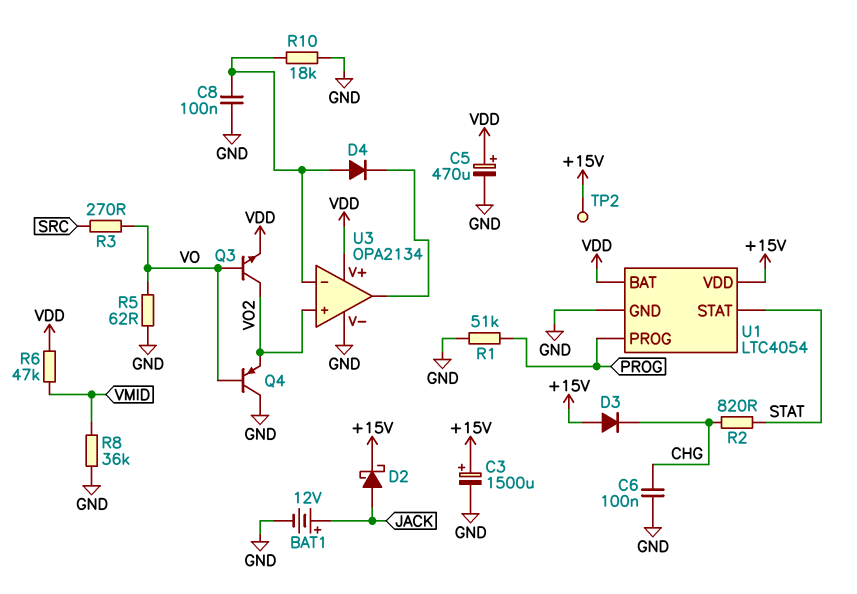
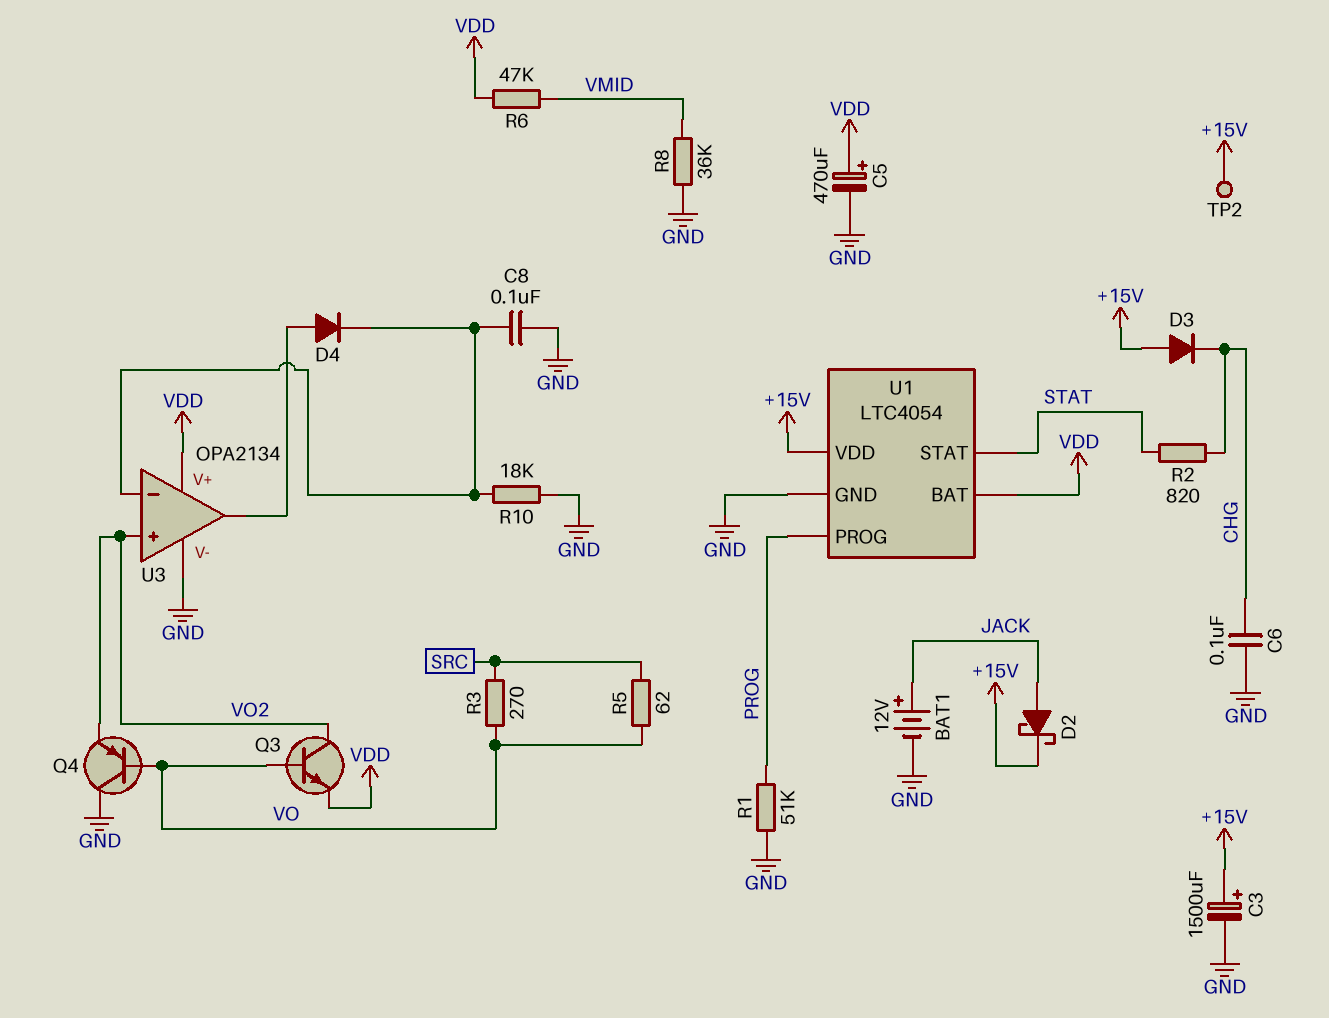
D4: diode (A U3/in-, K U3/out) -> diode (A U3/out, K U3/in-)
R5: 62 (GND, VO) -> 62 (SRC, VO)

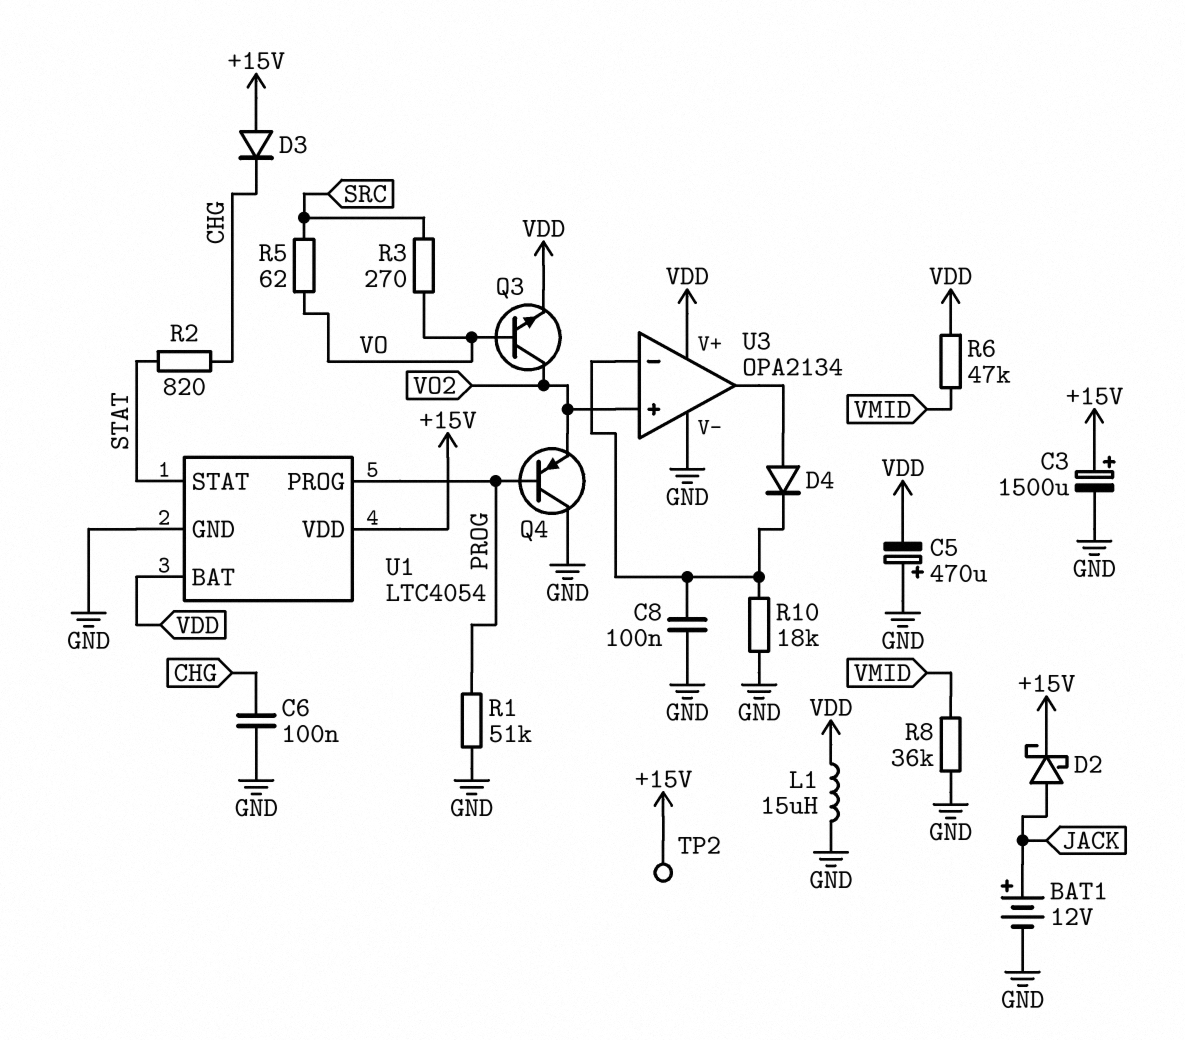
C5: 470uF (plus VDD, minus GND) -> 470uF (plus GND, minus VDD)
L1: none -> 15uH (GND, VDD)
Q4: PNP (B VO, C GND, E VO2) -> PNP (B PROG, C GND, E VO2)

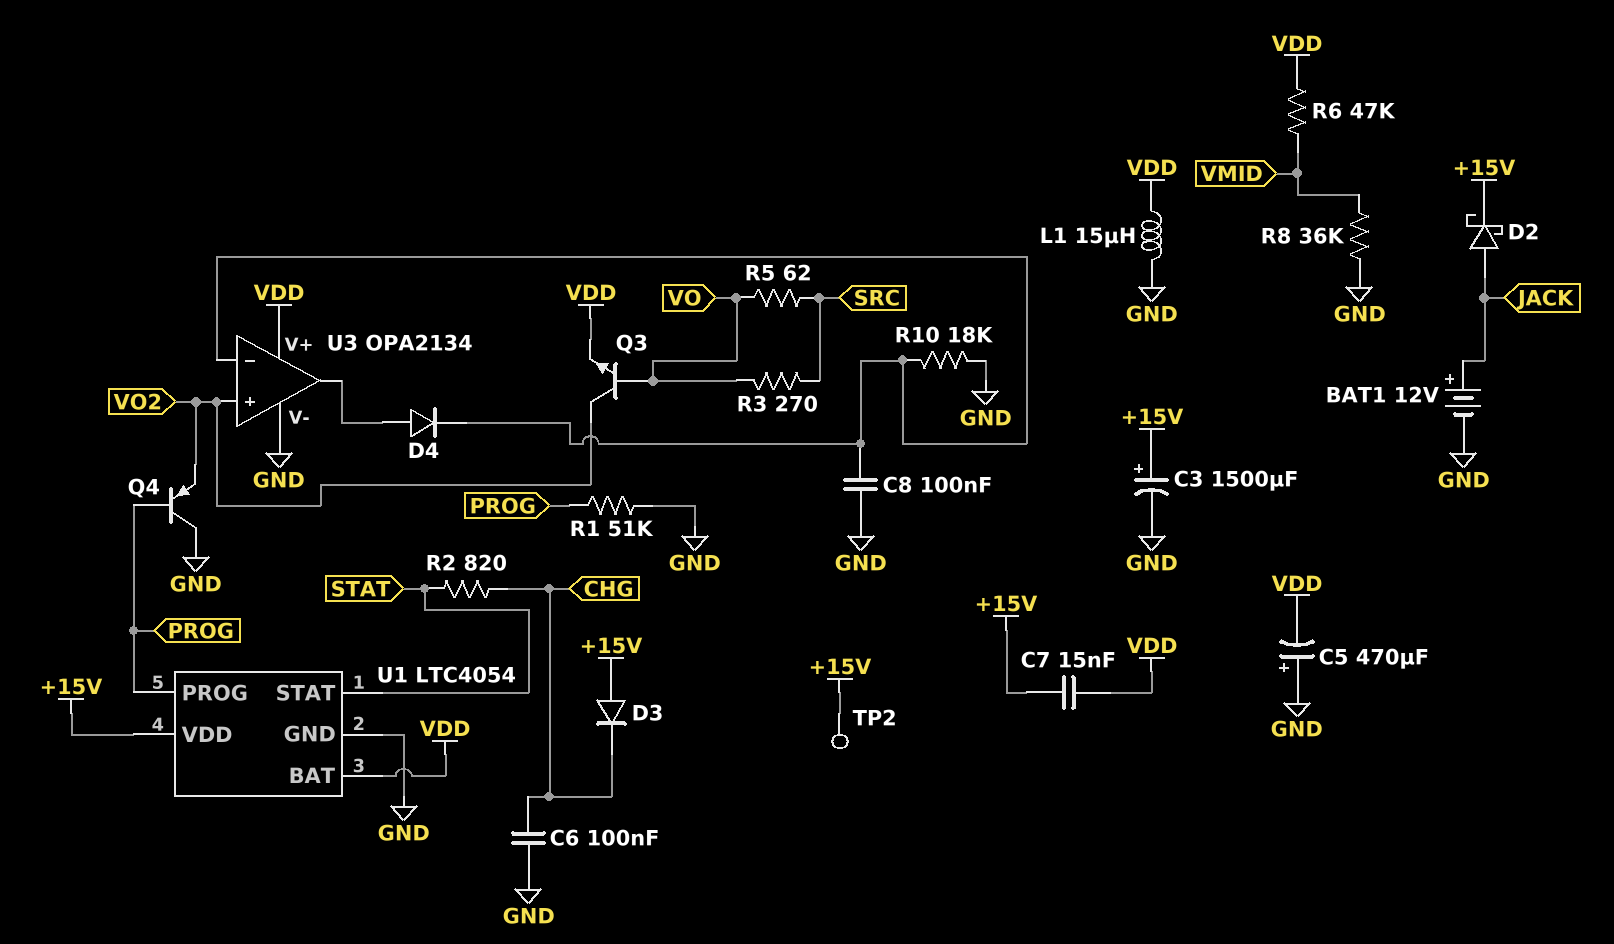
C7: none -> 15nF (+15V, VDD)

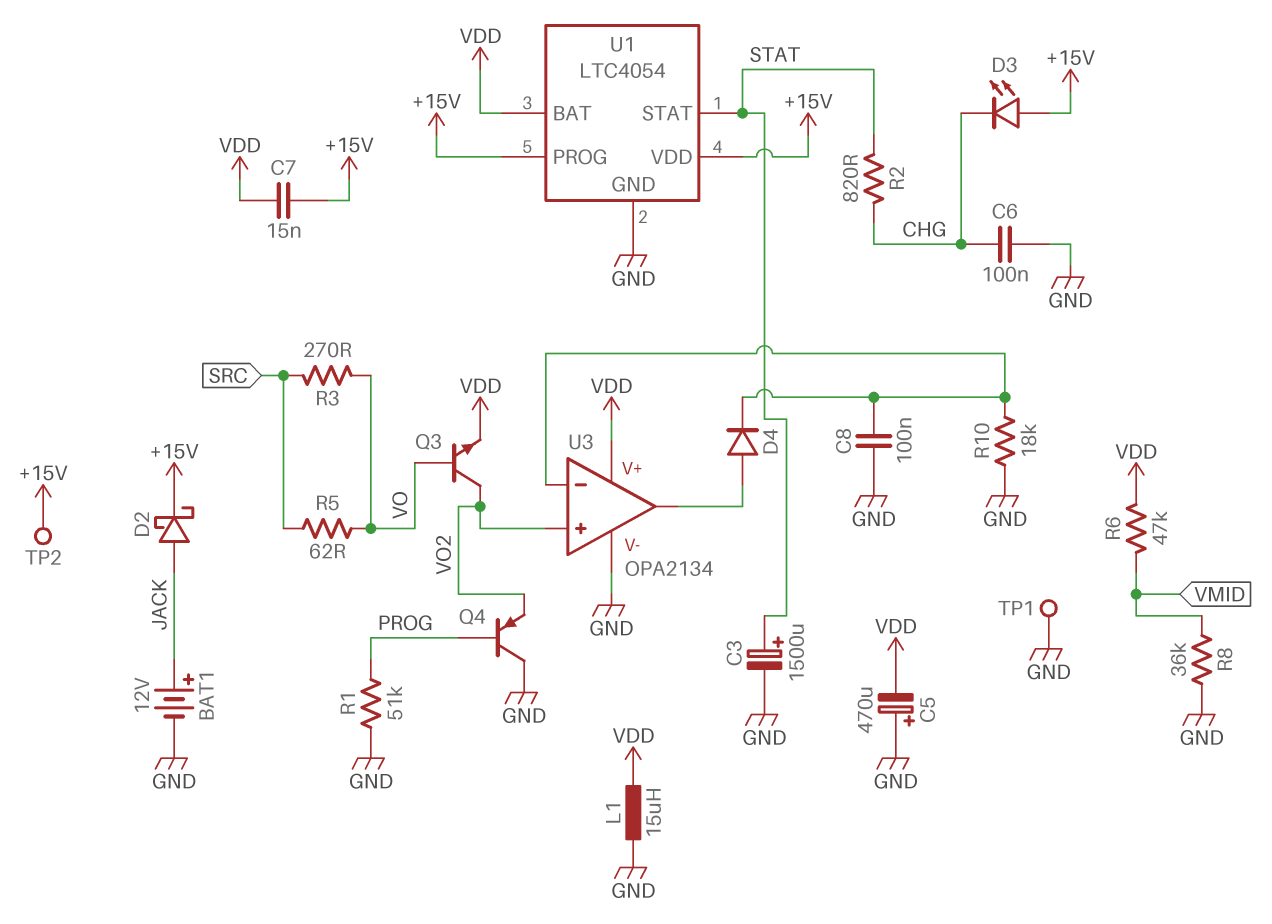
C3: 1500uF (plus +15V, minus GND) -> 1500uF (plus STAT, minus GND)
D3: diode (A +15V, K CHG) -> LED (A +15V, K CHG)
TP1: none -> test point (GND)
U1 pin PROG: PROG -> +15V

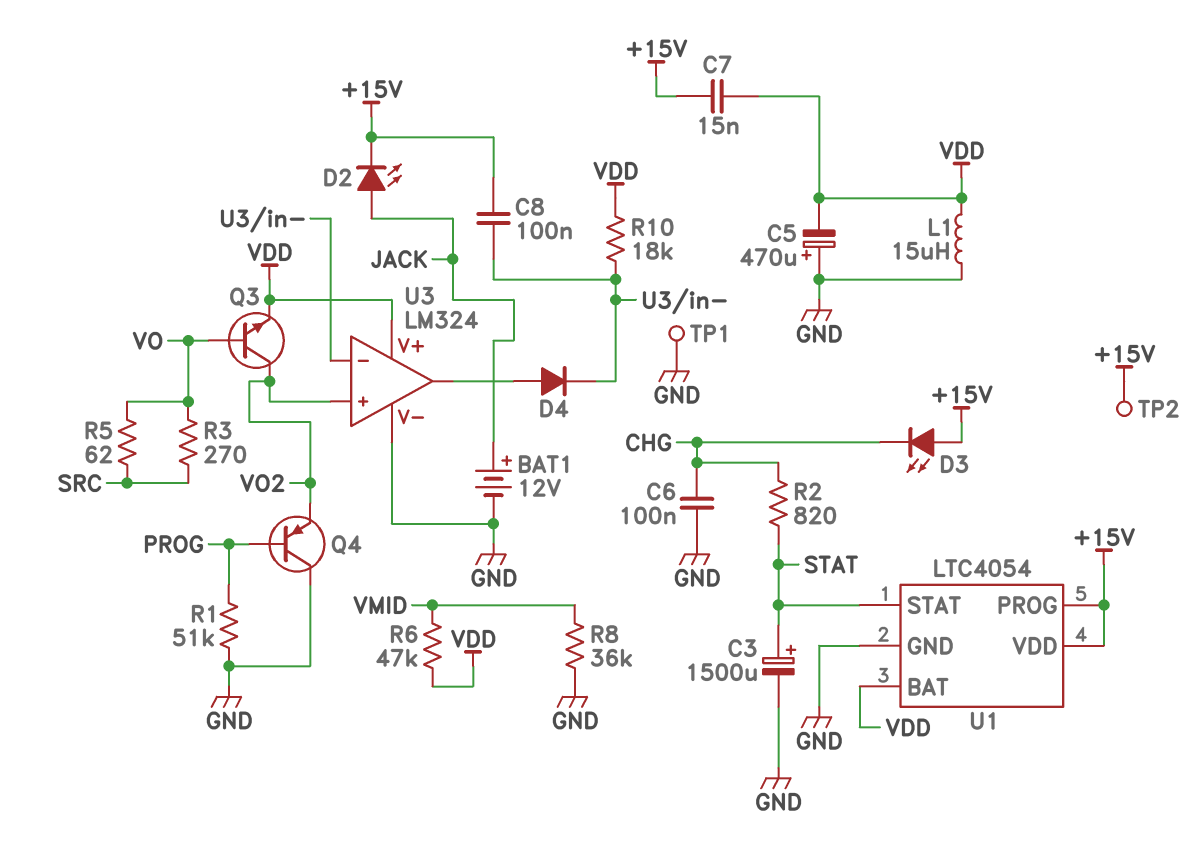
C8: 100nF (GND, U3/in-) -> 100nF (+15V, U3/in-)
D2: schottky (A JACK, K +15V) -> LED (A JACK, K +15V)
R10: 18k (GND, U3/in-) -> 18k (U3/in-, VDD)
U3: OPA2134 -> LM324

